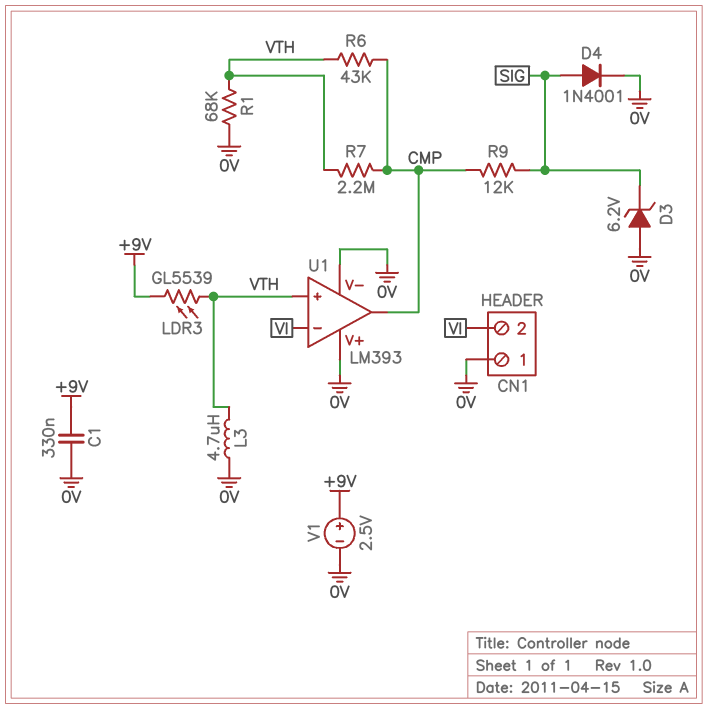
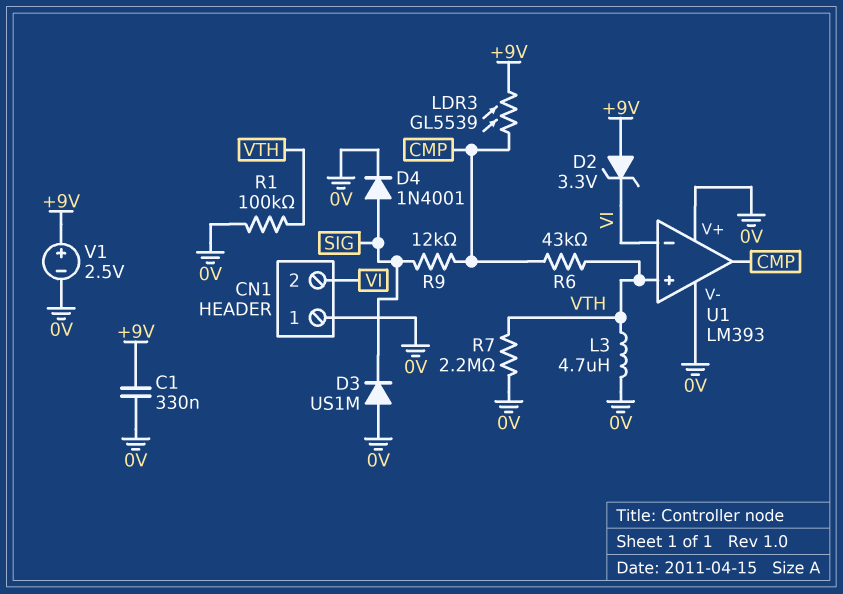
D2: none -> zener 3.3V (A +9V, K VI)
D3: zener 6.2V (A 0V, K SIG) -> diode US1M (A 0V, K SIG)
LDR3: GL5539 (+9V, VTH) -> GL5539 (+9V, CMP)
R1: 68k (0V, VTH) -> 100k (0V, VTH)
R7: 2.2M (CMP, VTH) -> 2.2M (0V, VTH)

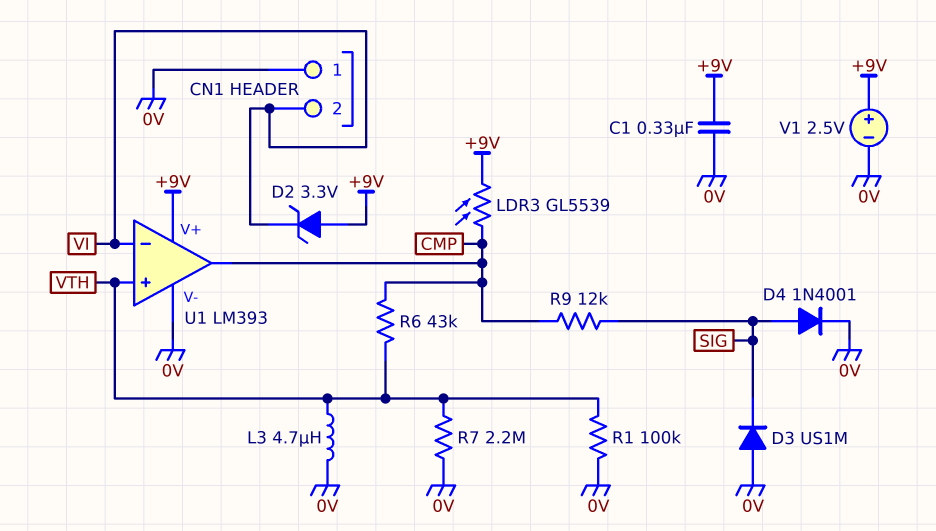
U1 pin V+: 0V -> +9V

